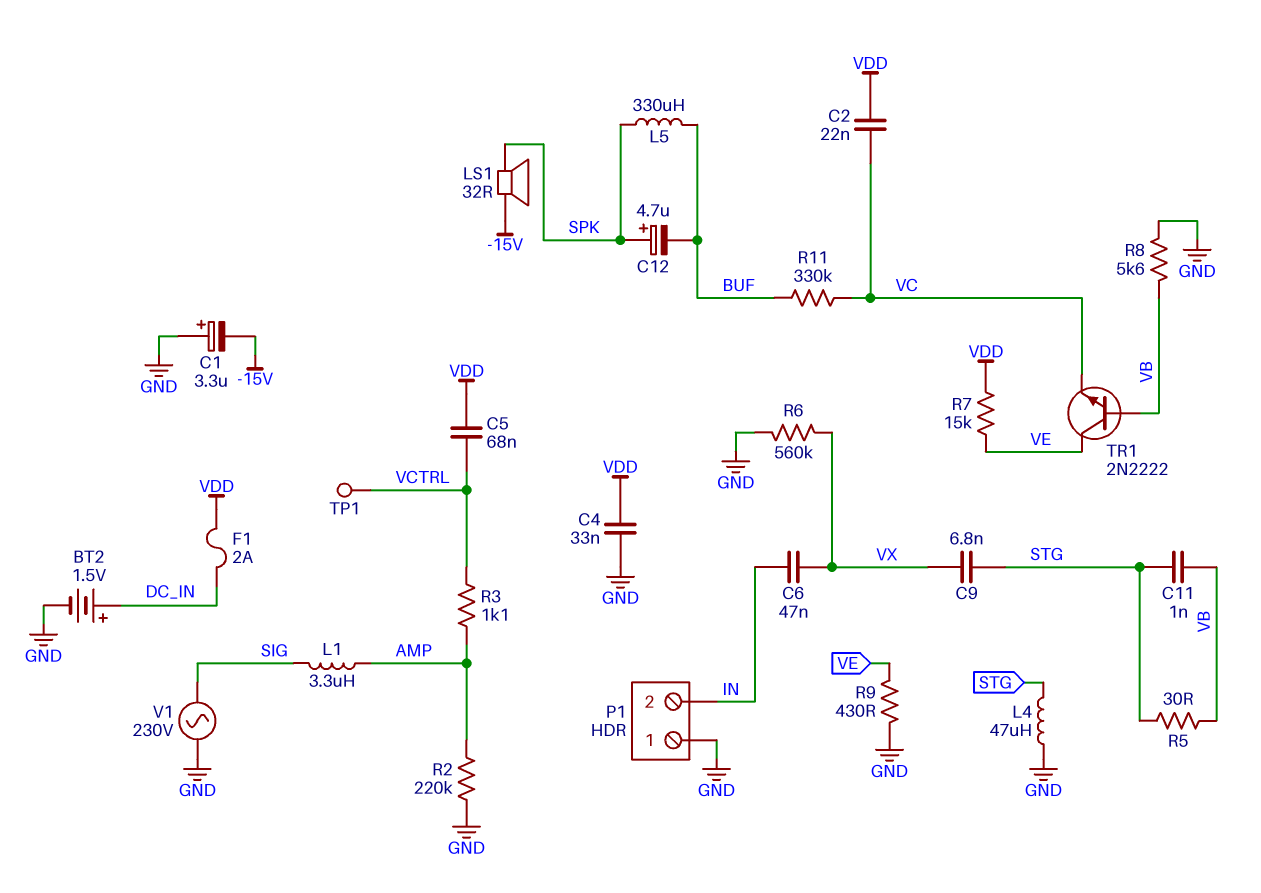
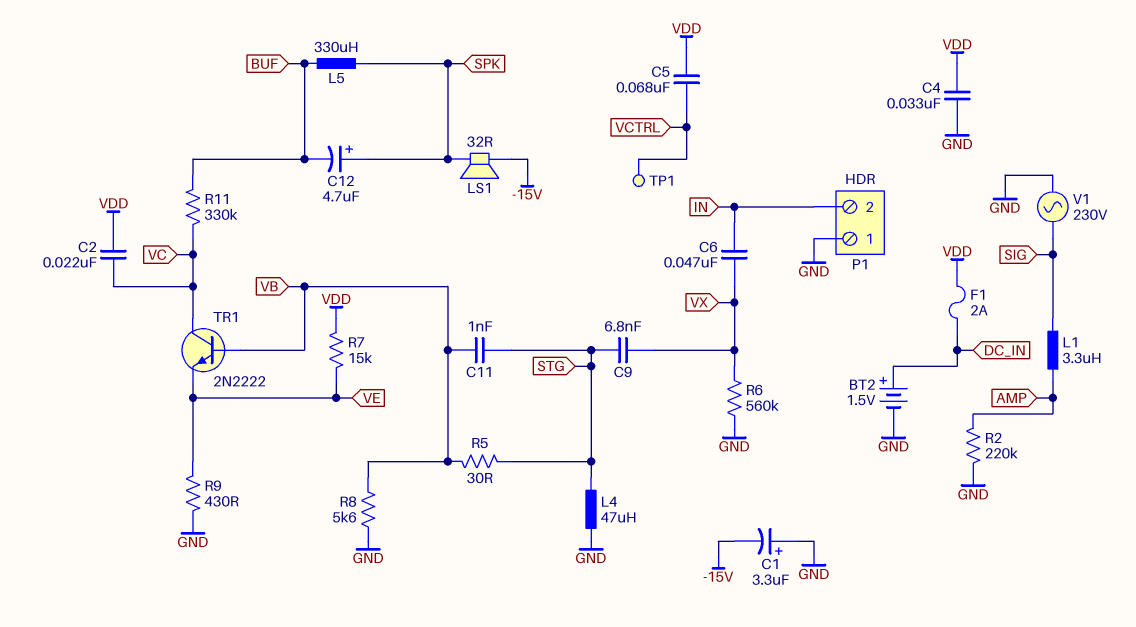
R3: 1.1k (AMP, VCTRL) -> none
TR1: NPN 2N2222 (B VB, C VE, E VC) -> NPN 2N2222 (B VB, C VC, E VE)

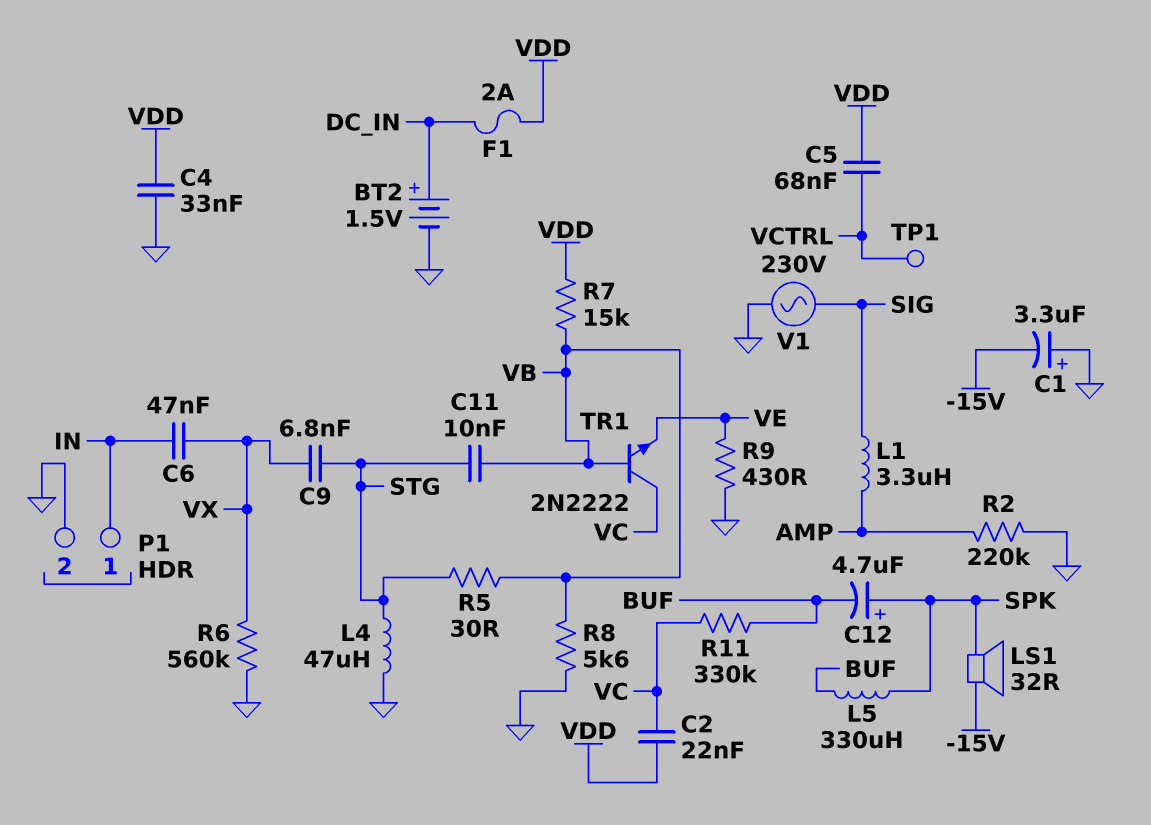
C11: 1nF (STG, VB) -> 10nF (STG, VB)
P1 pin 1: GND -> IN
P1 pin 2: IN -> GND
R7: 15k (VDD, VE) -> 15k (VB, VDD)

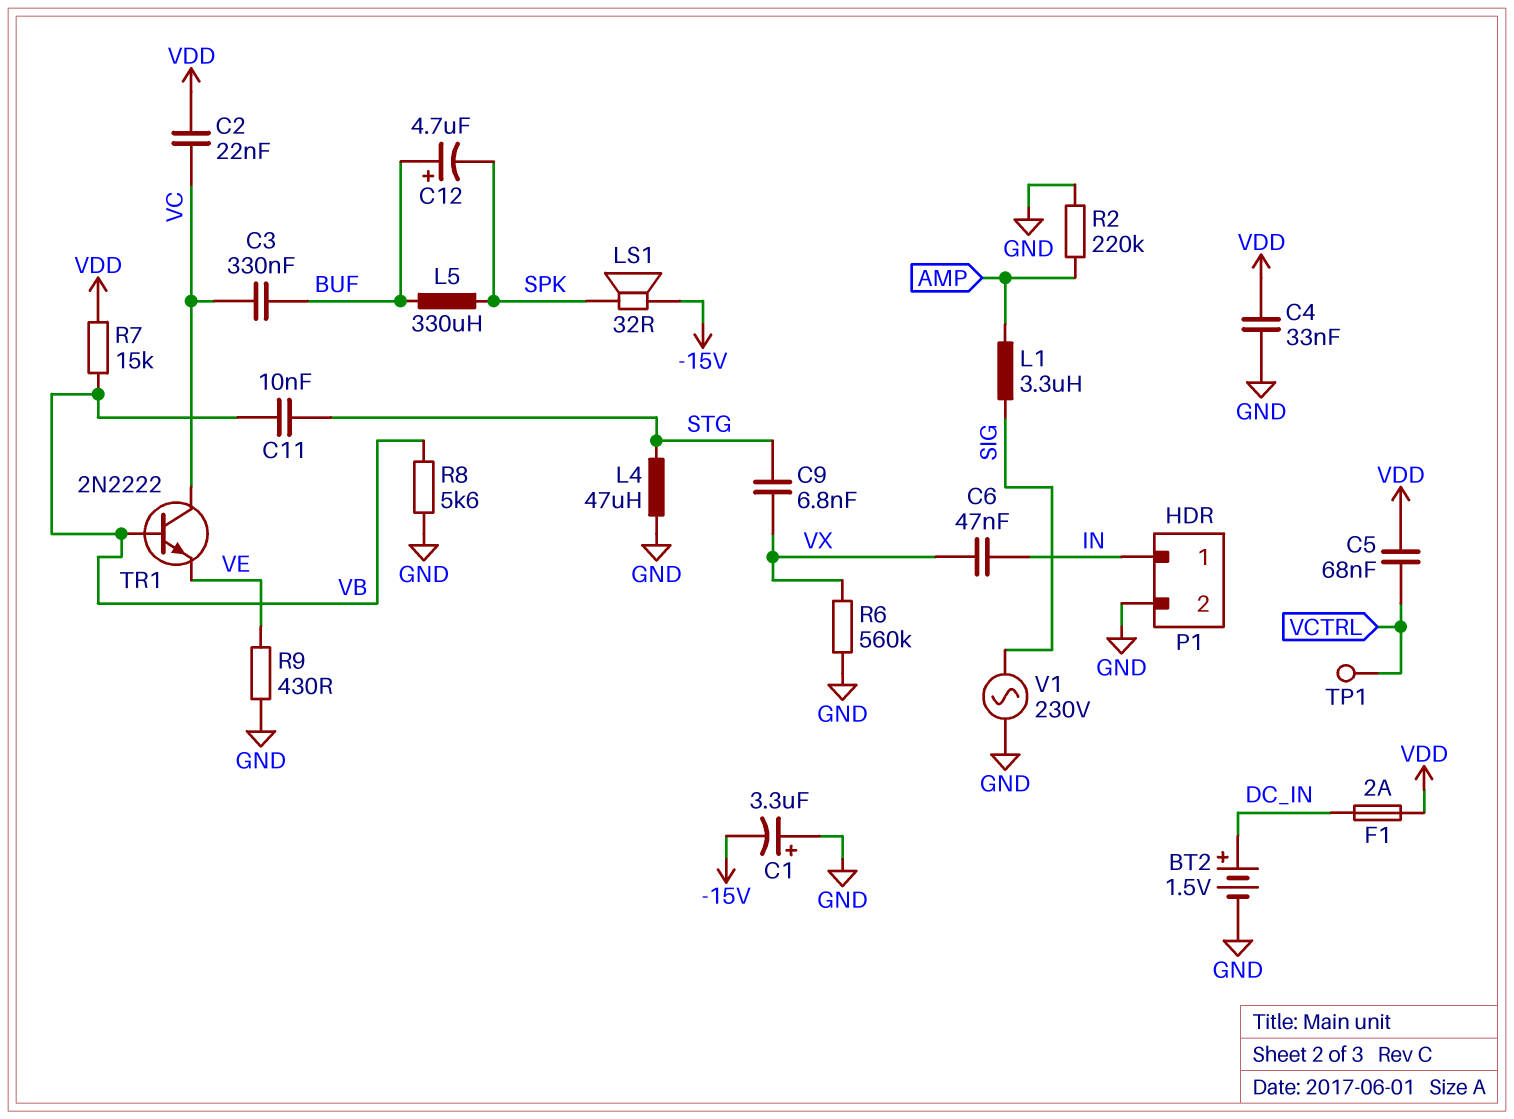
C3: none -> 330nF (BUF, VC)
C12: 4.7uF (plus SPK, minus BUF) -> 4.7uF (plus BUF, minus SPK)
R5: 30 (STG, VB) -> none
R11: 330k (BUF, VC) -> none

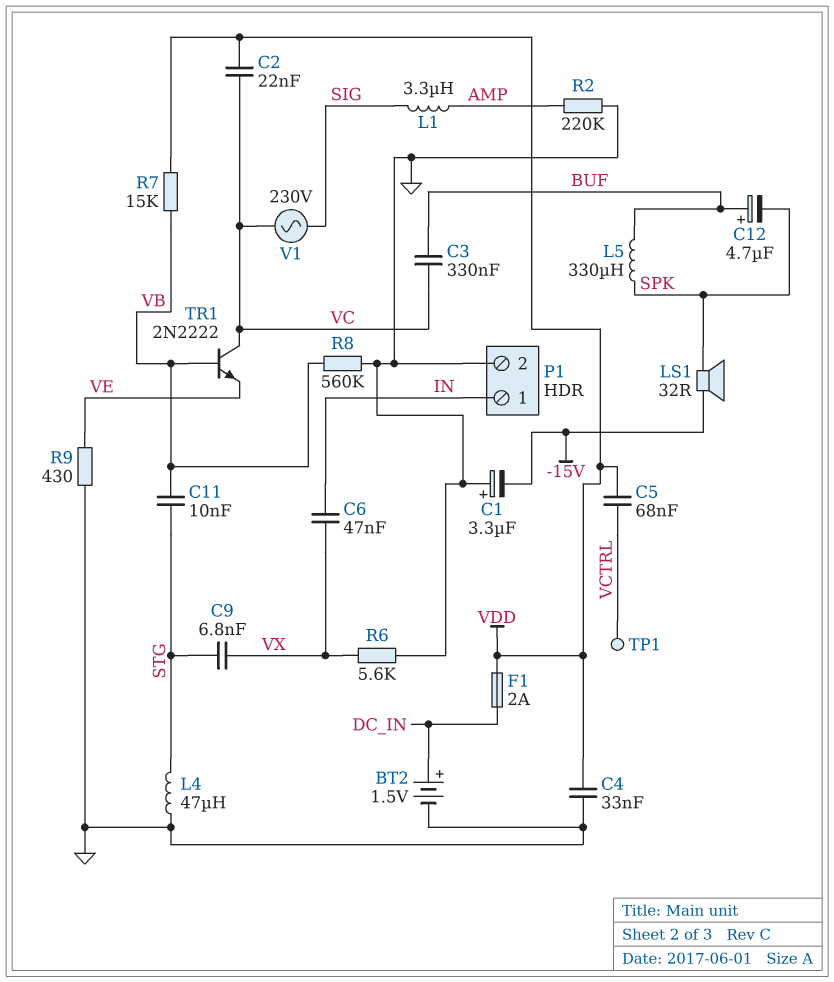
R6: 560k (GND, VX) -> 5.6k (GND, VX)
R8: 5.6k (GND, VB) -> 560k (GND, VB)
V1: AC 230V (GND, SIG) -> AC 230V (SIG, VC)

